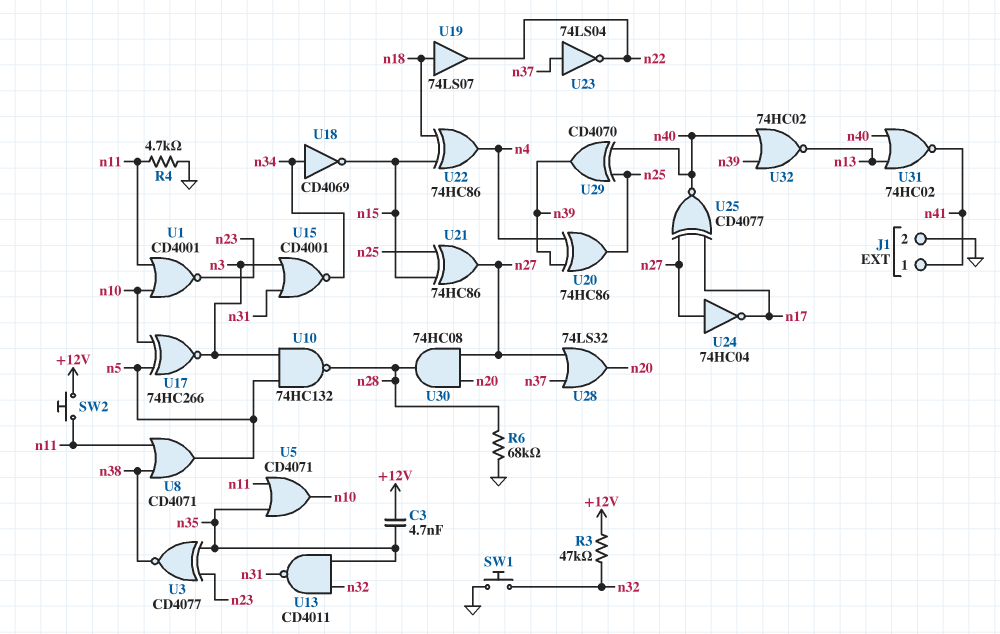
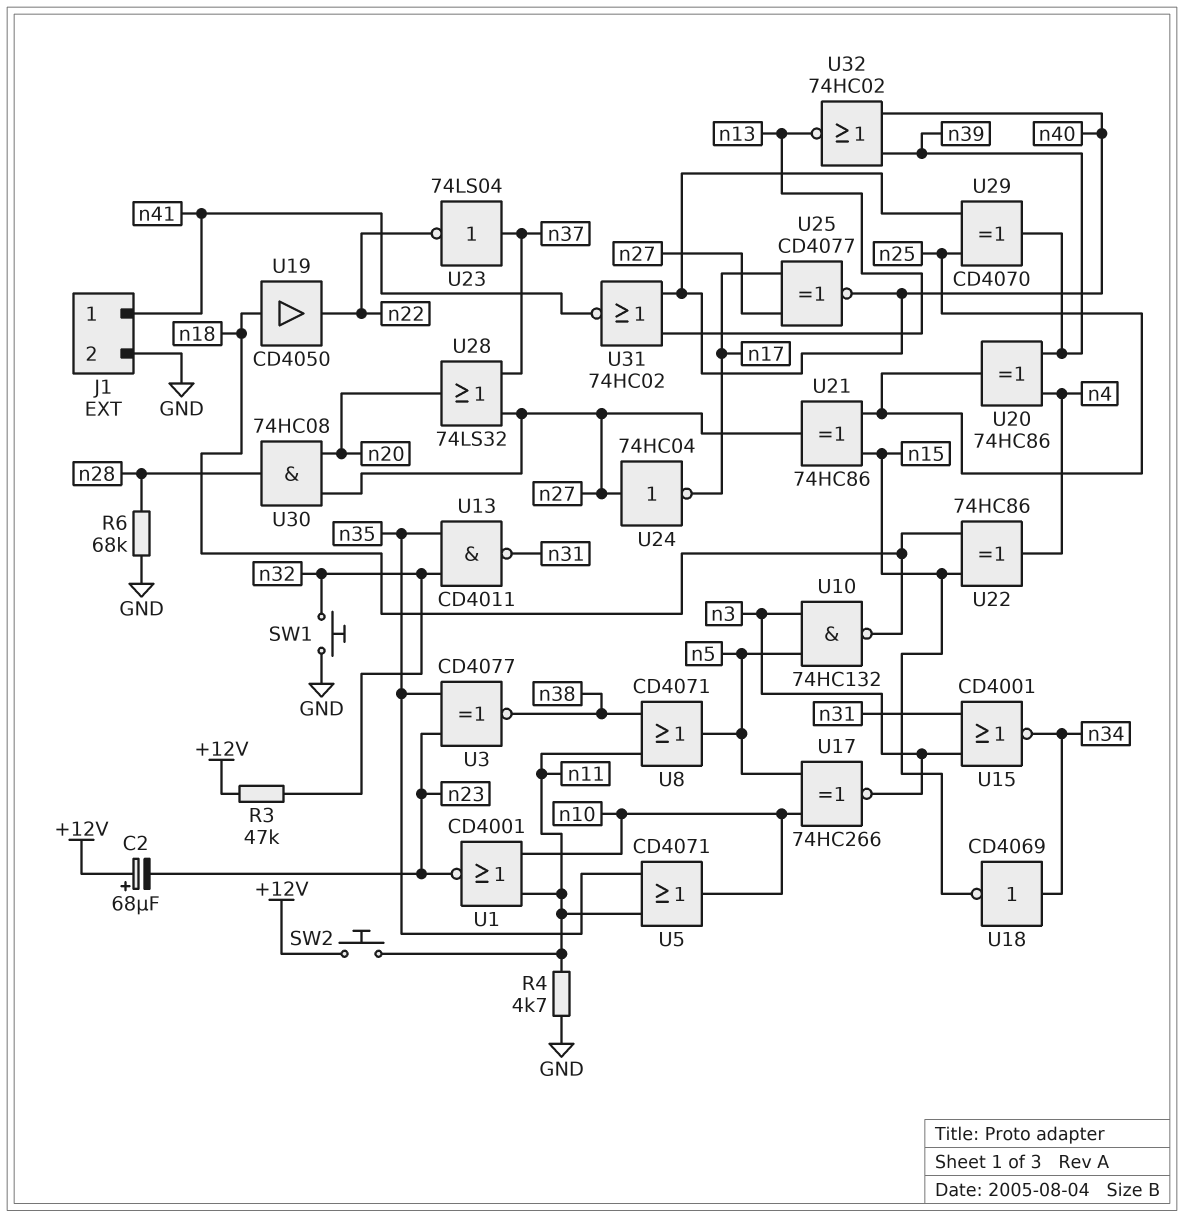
C2: none -> 68uF (plus +12V, minus n23)
C3: 4.7nF (+12V, n35) -> none
U10: NAND 74HC132 (in n3, in n5, out n28) -> NAND 74HC132 (in n3, in n5, out n18)
U19: buffer 74LS07 (in n18, out n22) -> buffer CD4050 (in n18, out n22)

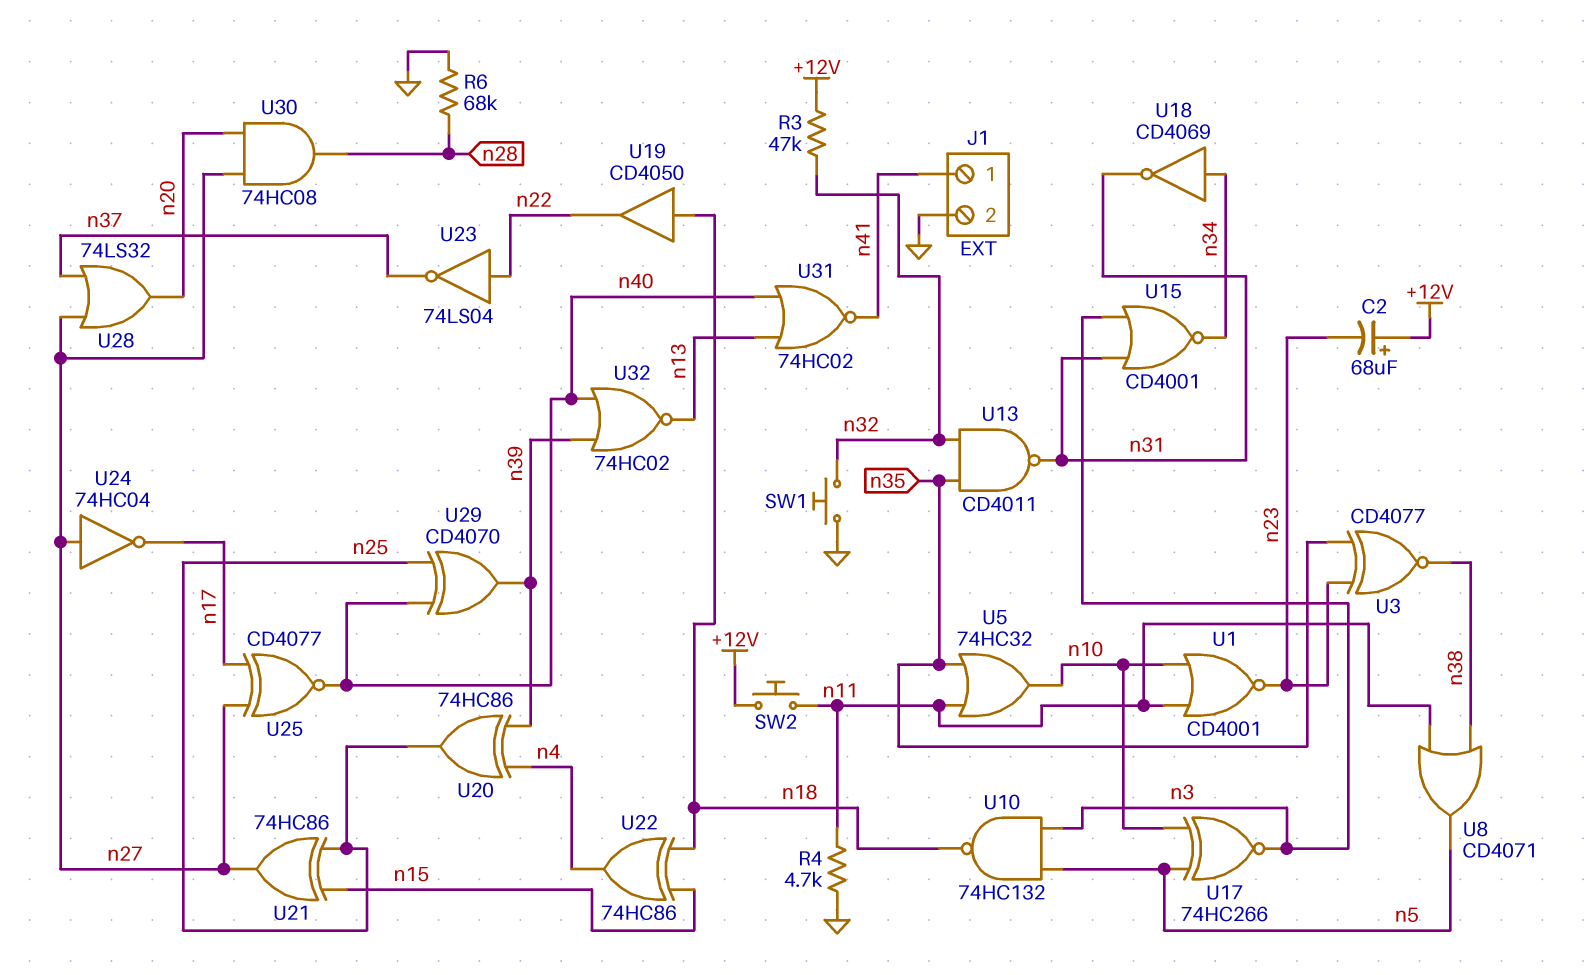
U5: OR CD4071 (in n11, in n35, out n10) -> OR 74HC32 (in n11, in n35, out n10)
U18: NOT CD4069 (in n34, out n15) -> NOT CD4069 (in n34, out n31)
U23: NOT 74LS04 (in n37, out n22) -> NOT 74LS04 (in n22, out n37)

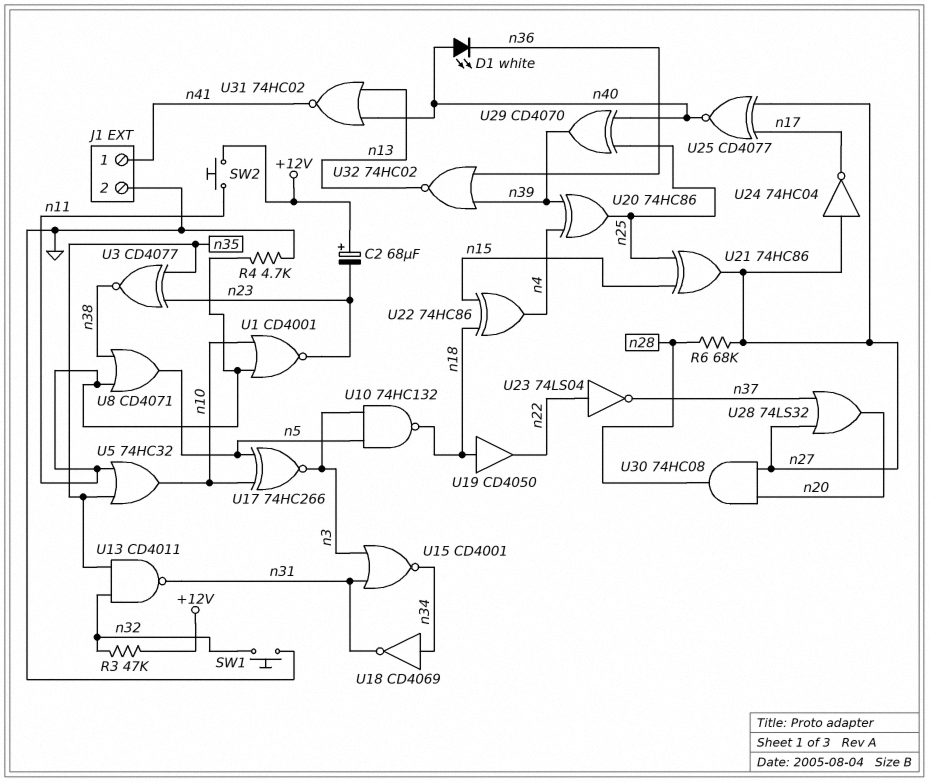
D1: none -> LED white (A n40, K n36)
R6: 68k (GND, n28) -> 68k (n27, n28)
U32: NOR 74HC02 (in n39, in n40, out n13) -> NOR 74HC02 (in n36, in n39, out n13)

